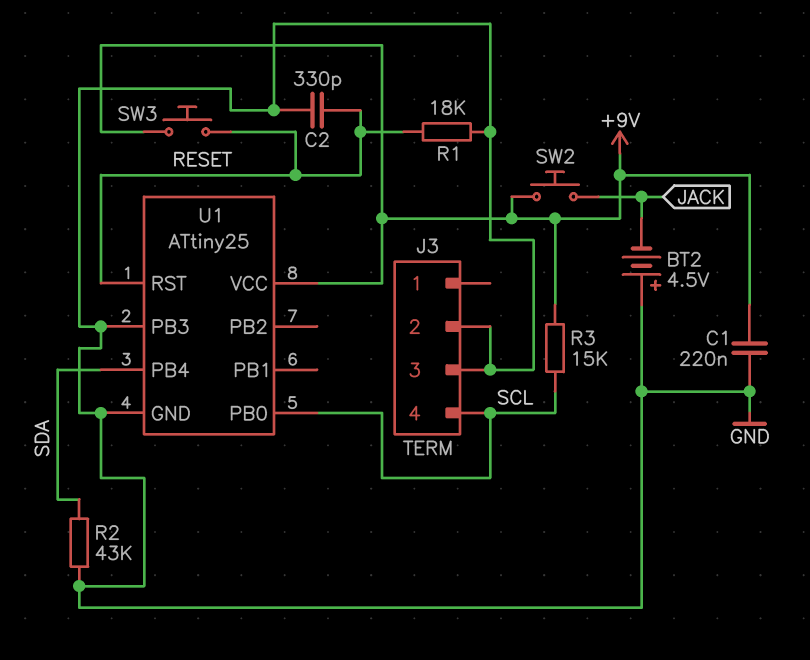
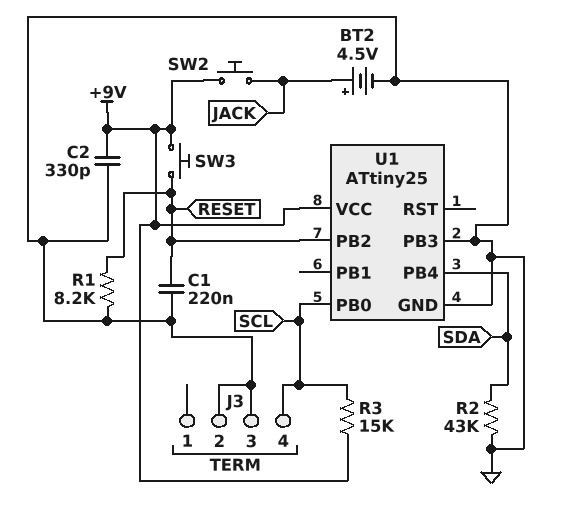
BT2: 4.5V (plus GND, minus JACK) -> 4.5V (plus JACK, minus GND)
C1: 220nF (+9V, GND) -> 220nF (GND, RESET)
C2: 330pF (GND, RESET) -> 330pF (+9V, GND)
R1: 18k (GND, RESET) -> 8.2k (GND, RESET)
U1 pin PB2: none -> RESET
U1 pin RST: RESET -> none

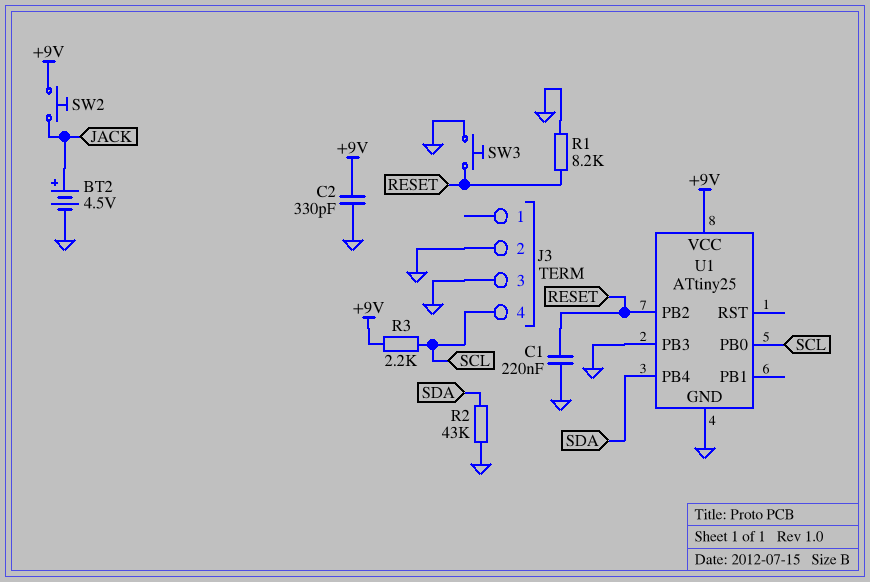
R3: 15k (+9V, SCL) -> 2.2k (+9V, SCL)
SW3: button (+9V, RESET) -> button (GND, RESET)

